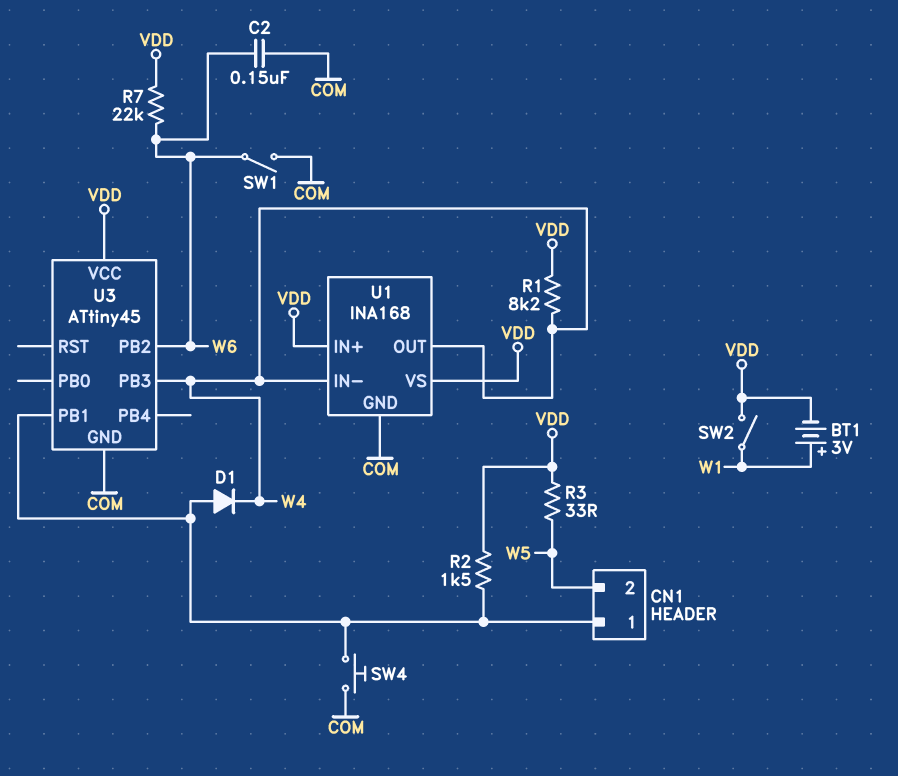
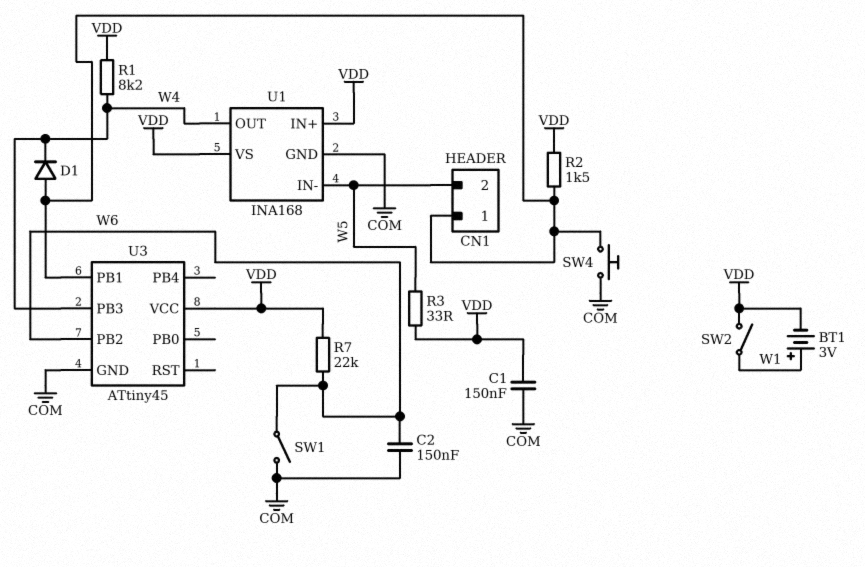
C1: none -> 150nF (COM, VDD)
U1 pin IN-: W4 -> W5

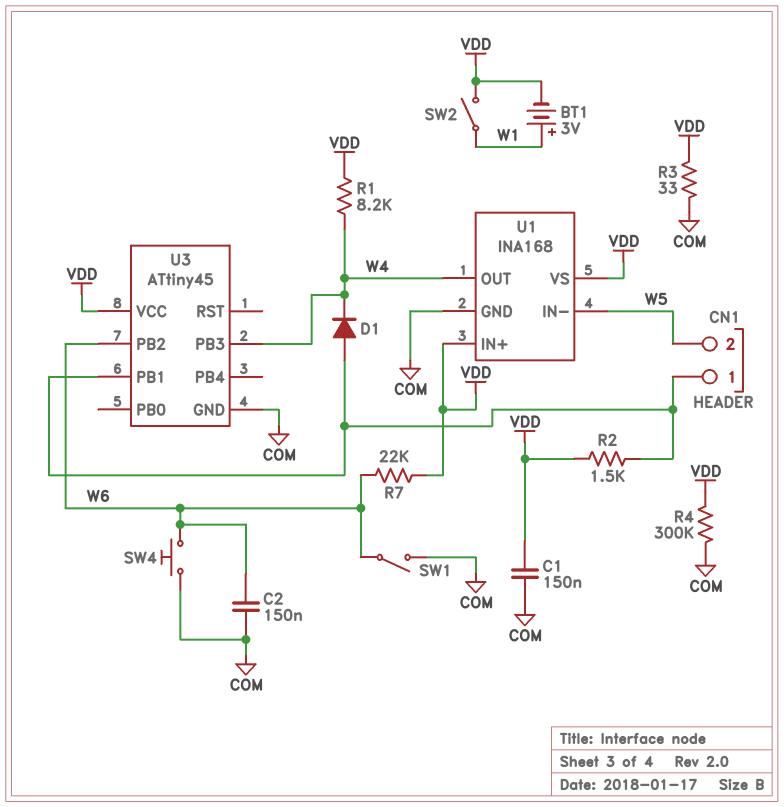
R3: 33 (VDD, W5) -> 33 (COM, VDD)
R4: none -> 300k (COM, VDD)
SW4: button (CN1/1, COM) -> button (COM, W6)

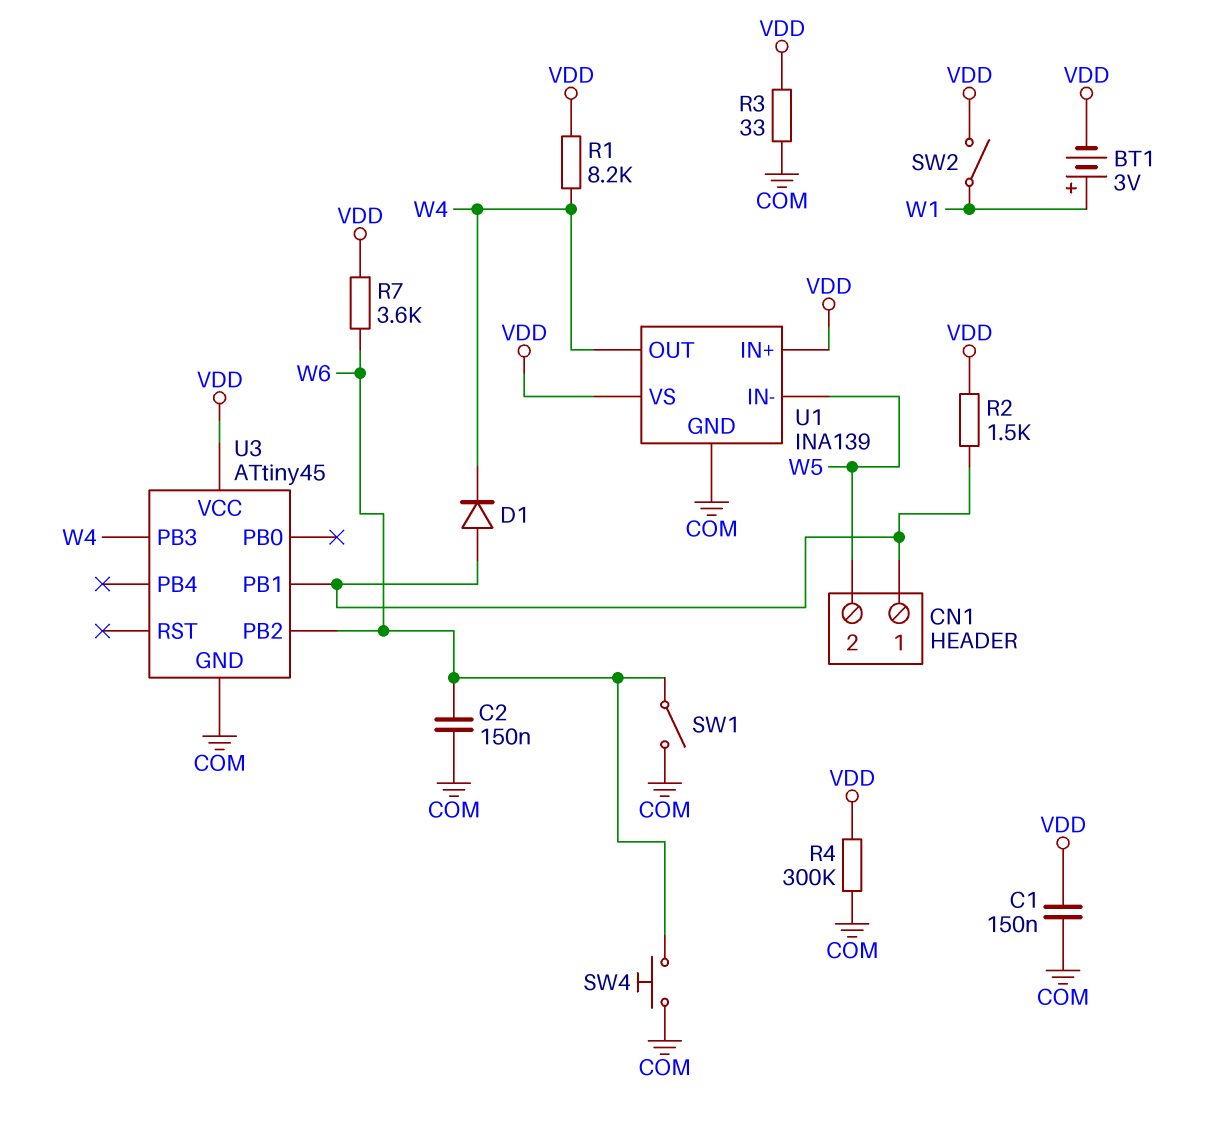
R7: 22k (VDD, W6) -> 3.6k (VDD, W6)
U1: INA168 -> INA139

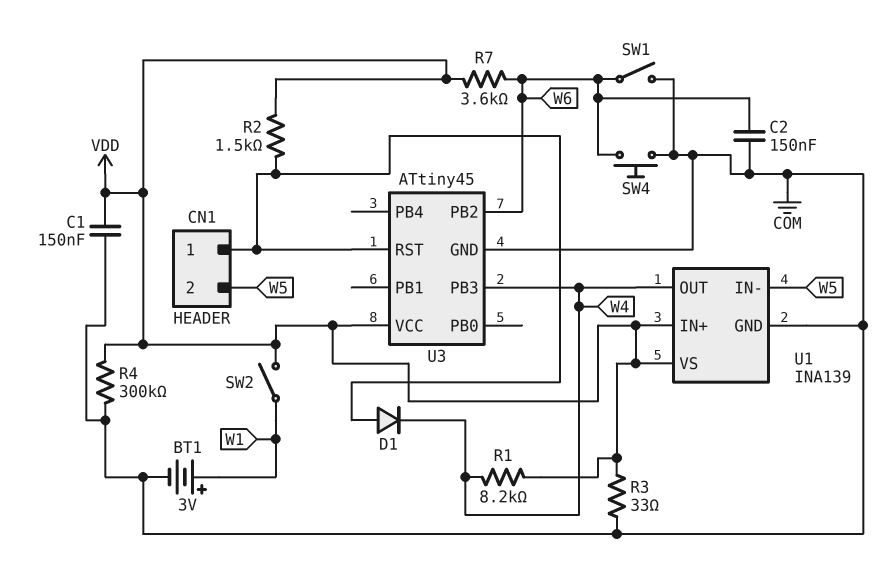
BT1: 3V (plus W1, minus VDD) -> 3V (plus W1, minus COM)
U3 pin PB1: CN1/1 -> none
U3 pin RST: none -> CN1/1

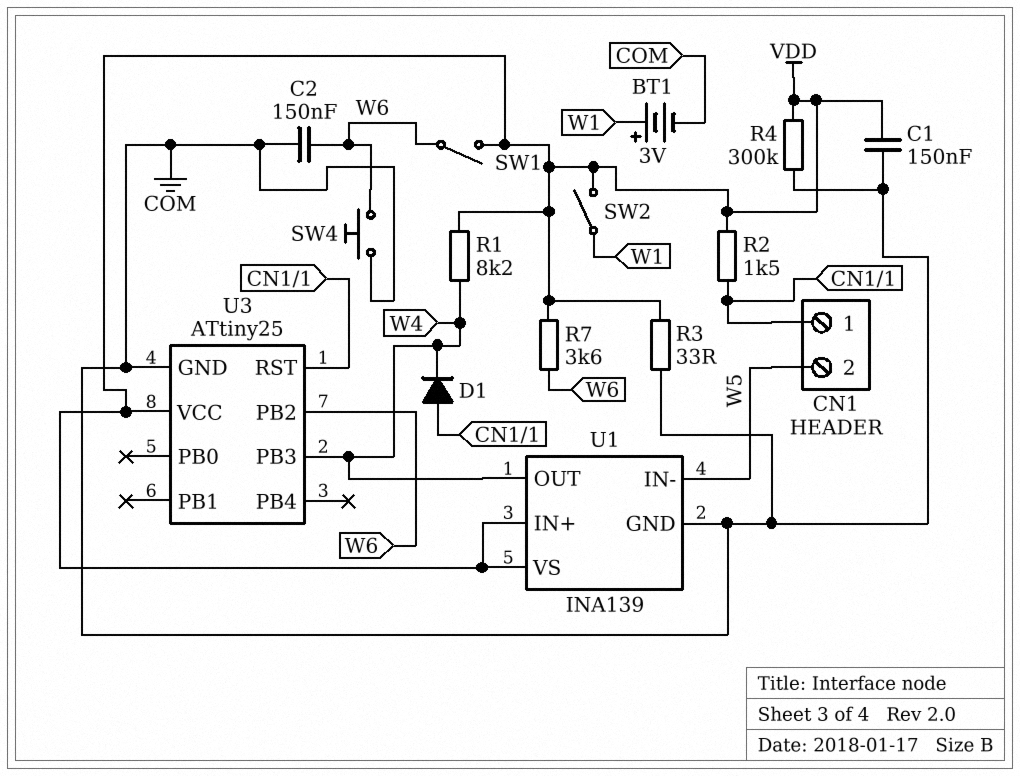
SW1: switch (COM, W6) -> switch (VDD, W6)
U3: ATtiny45 -> ATtiny25

